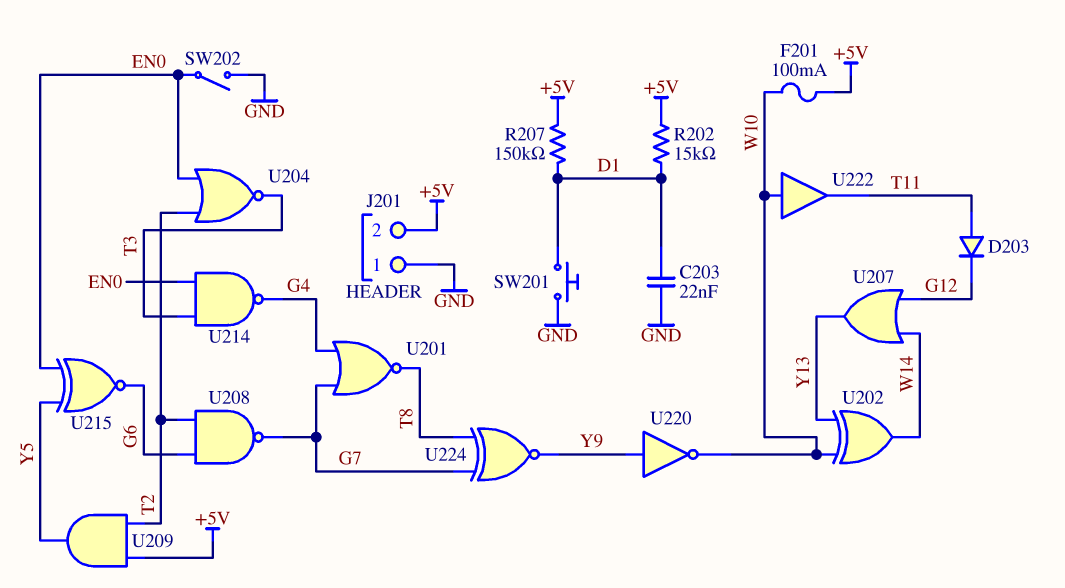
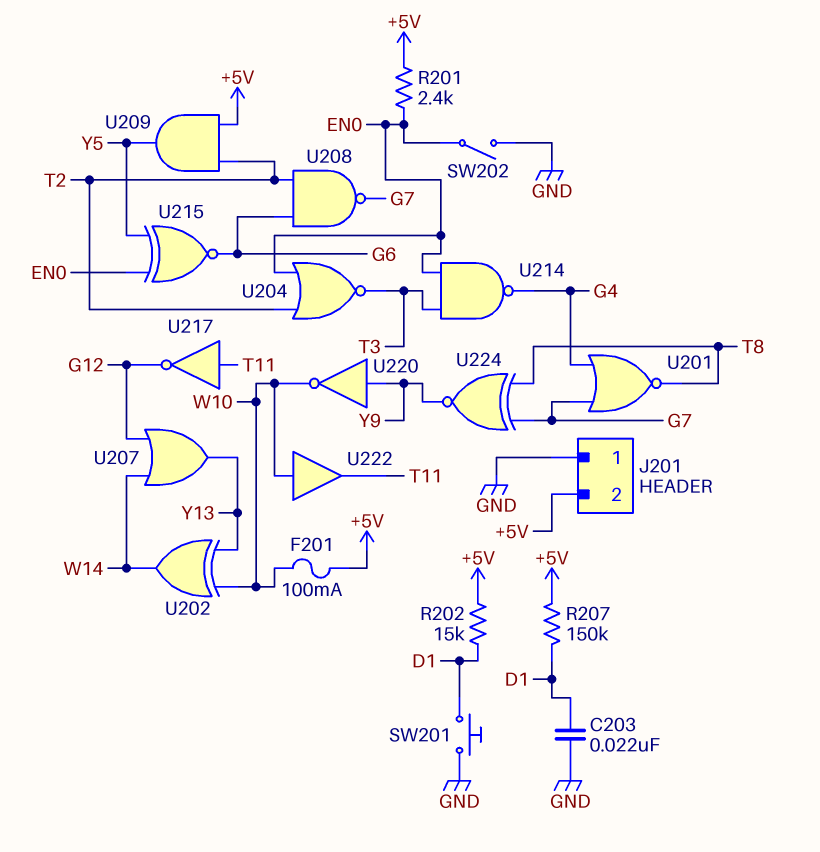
D203: diode (A T11, K G12) -> none
R201: none -> 2.4k (+5V, EN0)
U217: none -> NOT (in T11, out G12)

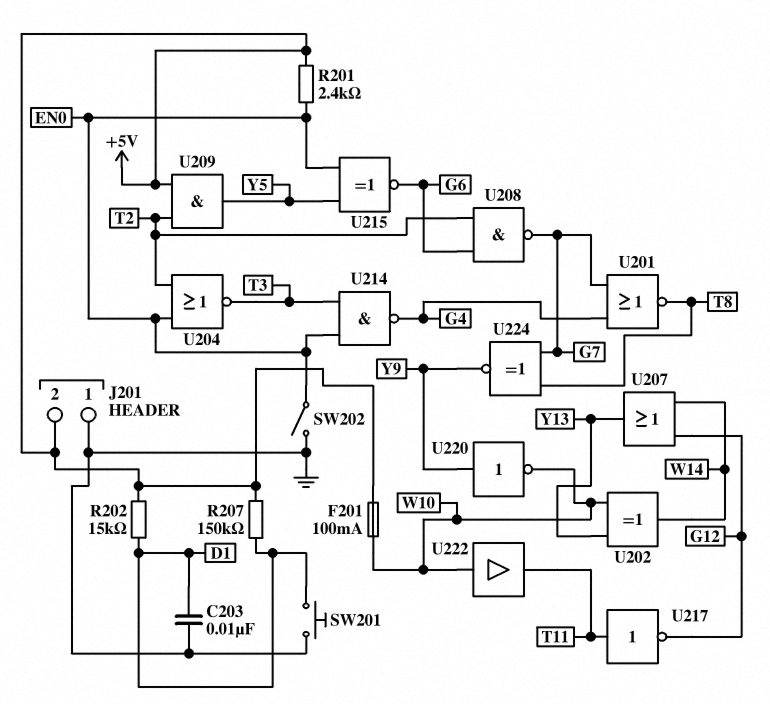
C203: 22nF (D1, GND) -> 10nF (D1, GND)

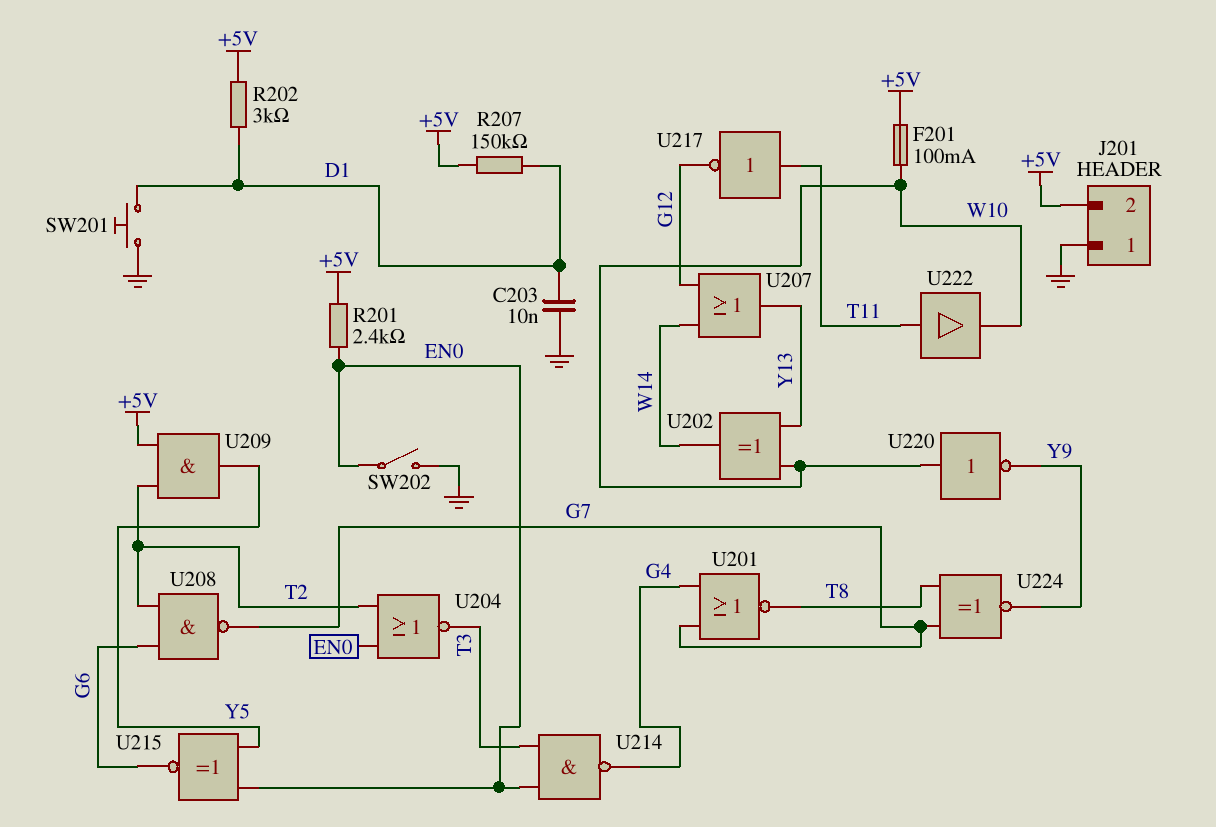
R202: 15k (+5V, D1) -> 3k (+5V, D1)
U220: NOT (in Y9, out W10) -> NOT (in W10, out Y9)
U222: buffer (in W10, out T11) -> buffer (in T11, out W10)

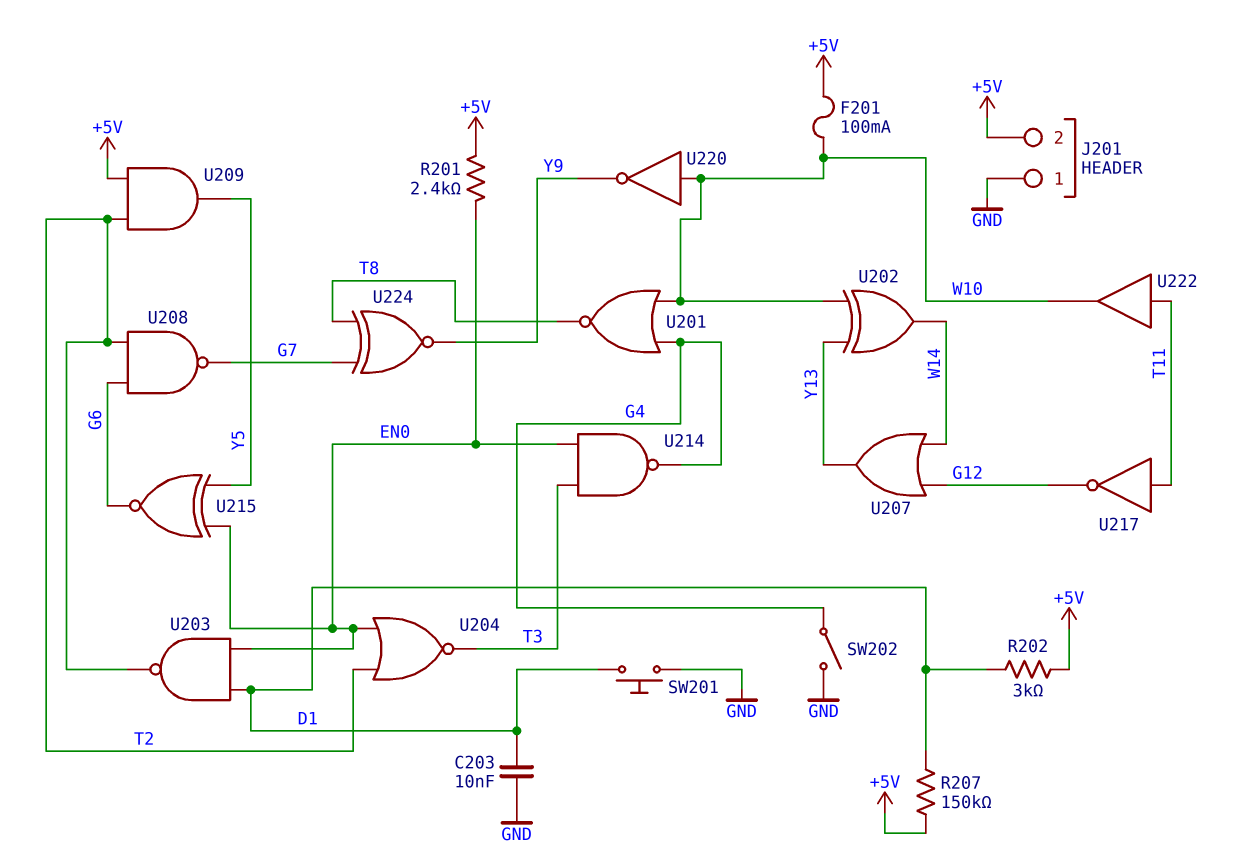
SW202: switch (EN0, GND) -> switch (G4, GND)
U201: NOR (in G4, in G7, out T8) -> NOR (in G4, in W10, out T8)
U203: none -> NAND (in D1, in EN0, out T2)

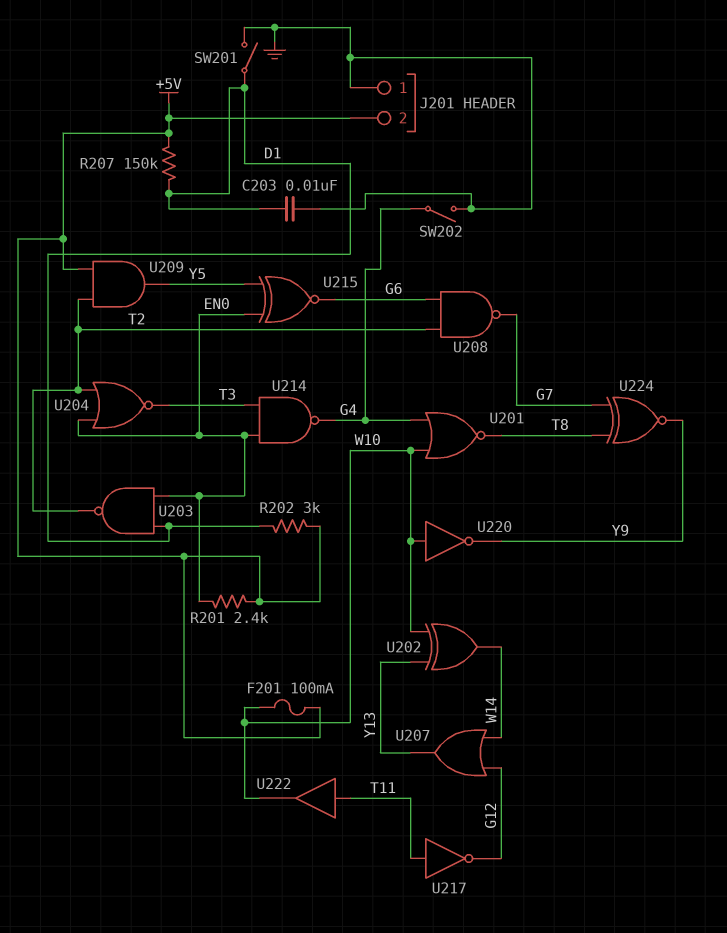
SW201: button (D1, GND) -> switch (D1, GND)

